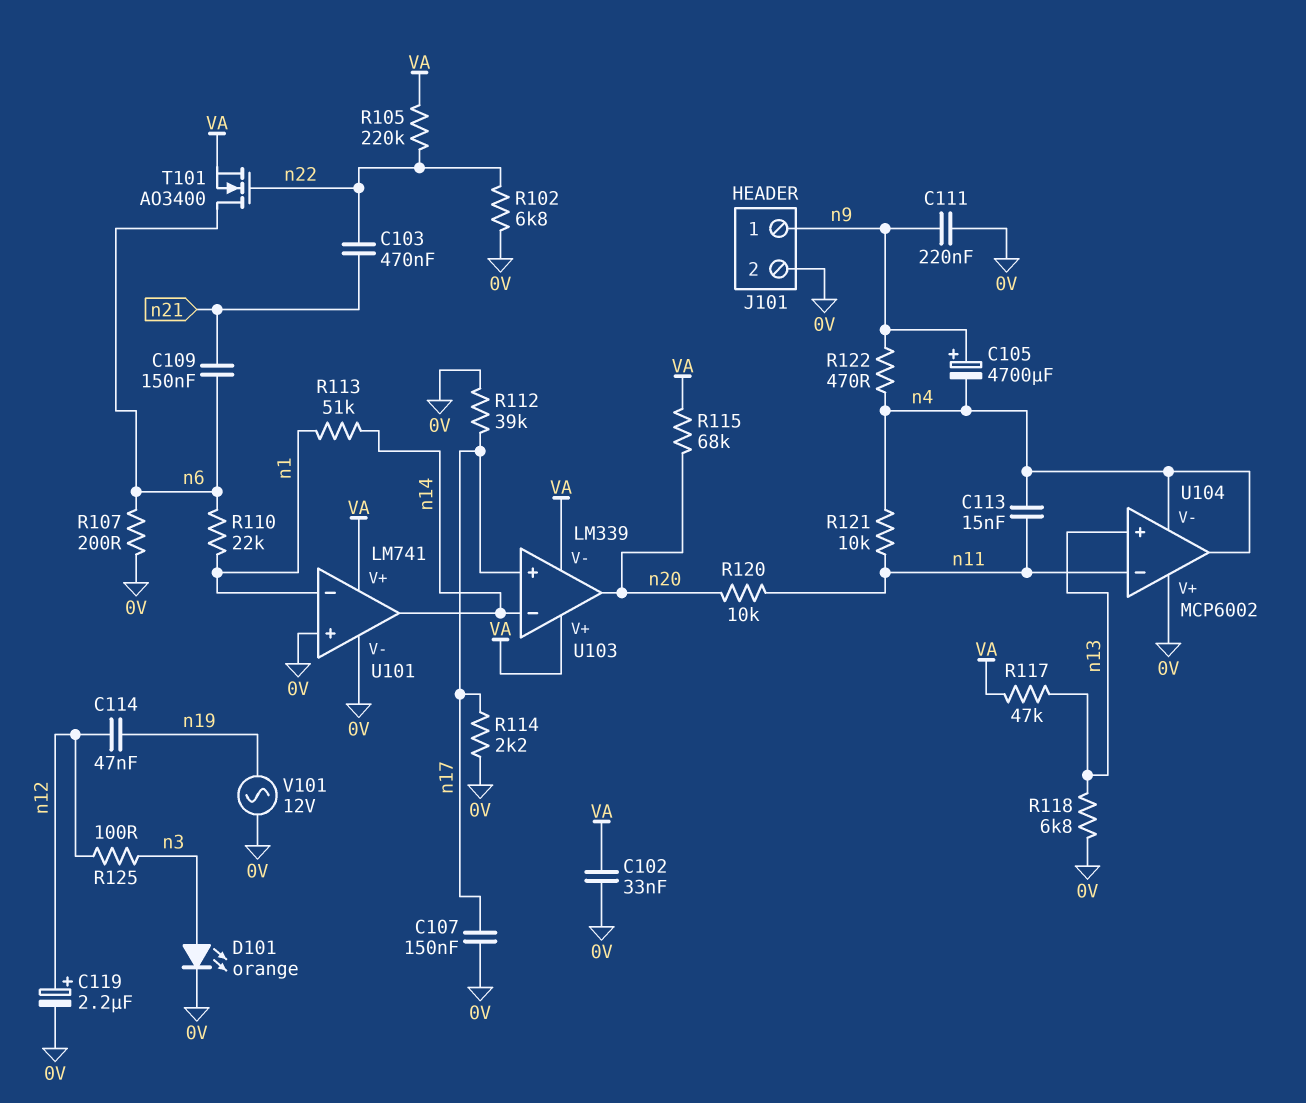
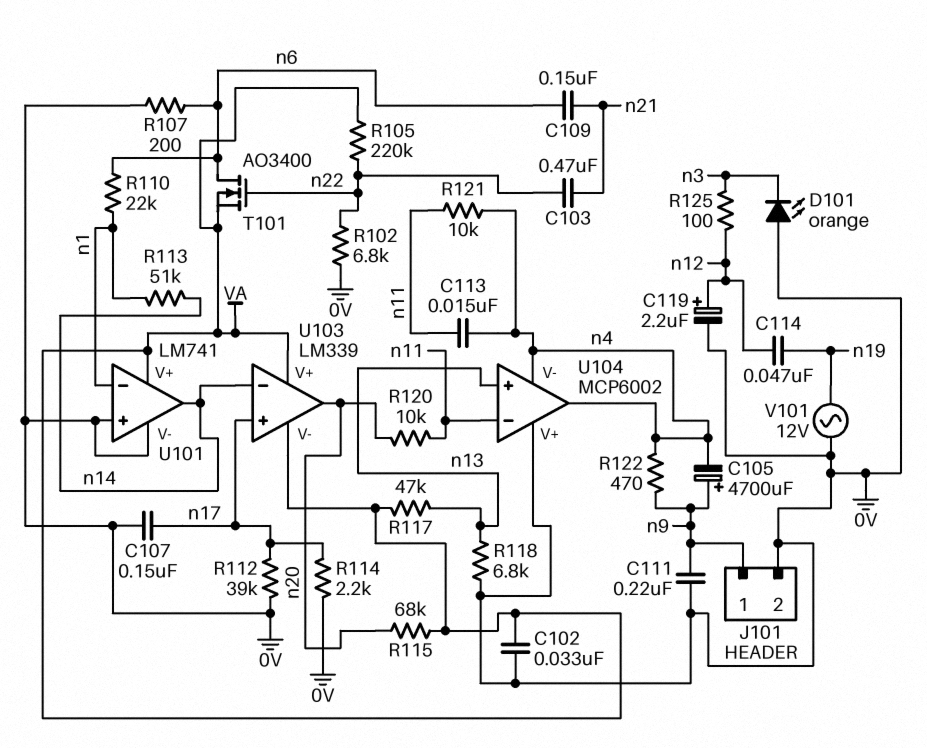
D101: LED orange (A n3, K 0V) -> LED orange (A 0V, K n3)

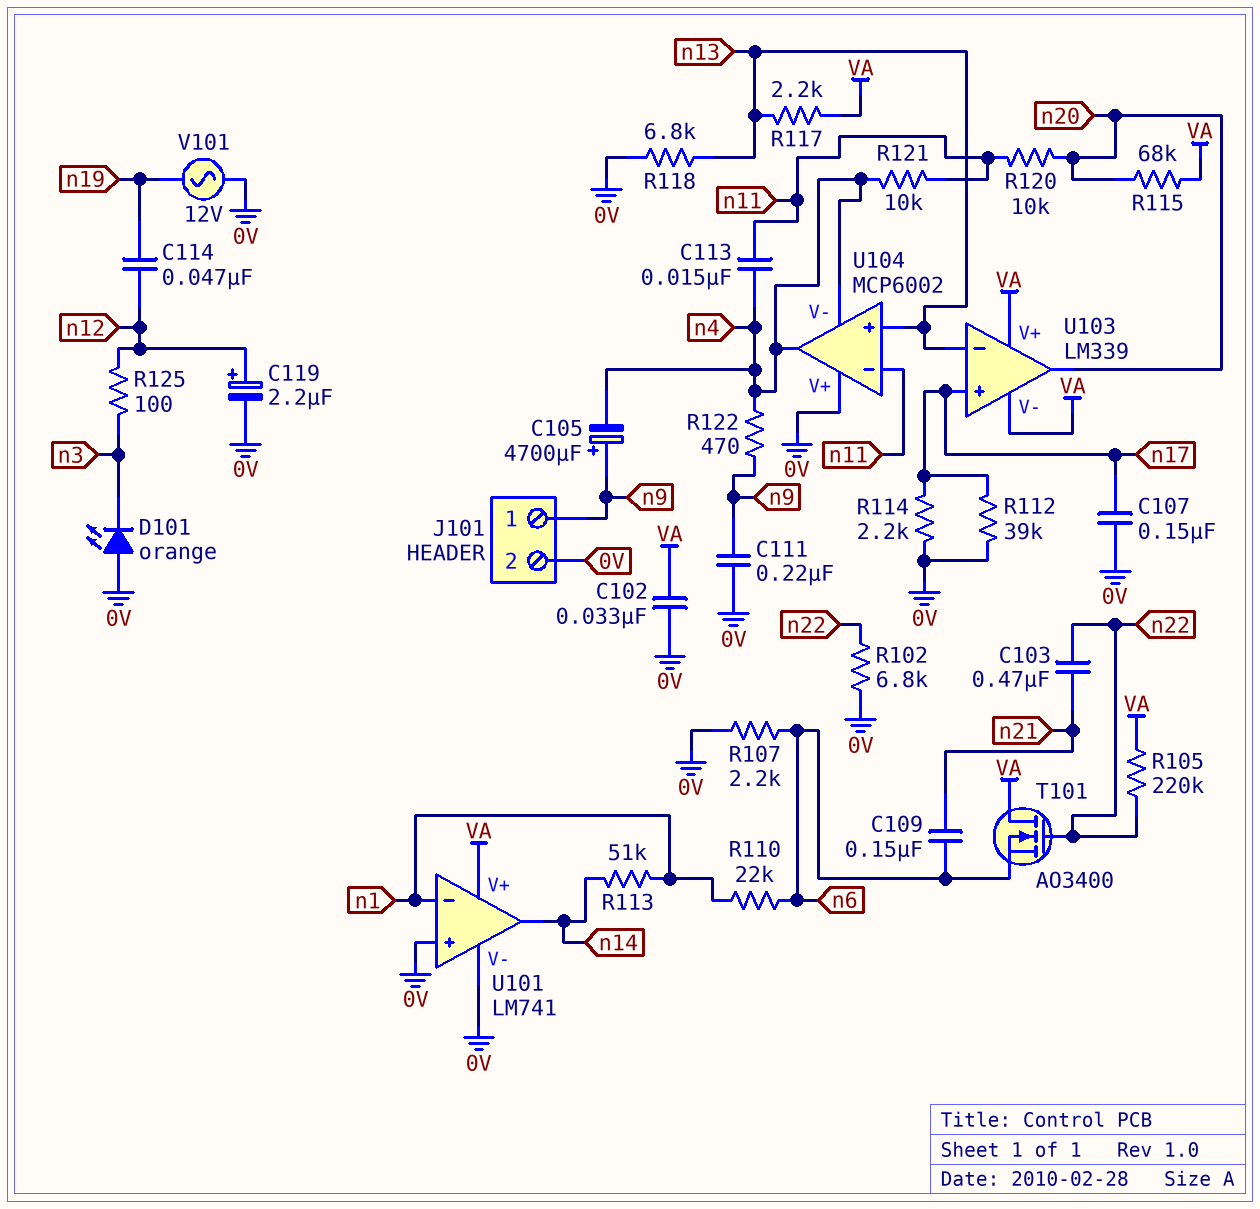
R107: 200 (0V, n6) -> 2.2k (0V, n6)
R117: 47k (VA, n13) -> 2.2k (VA, n13)
T101: NMOS AO3400 (G n22, D n6, S VA) -> NMOS AO3400 (G n22, D VA, S n6)
U103 pin in-: n14 -> n13

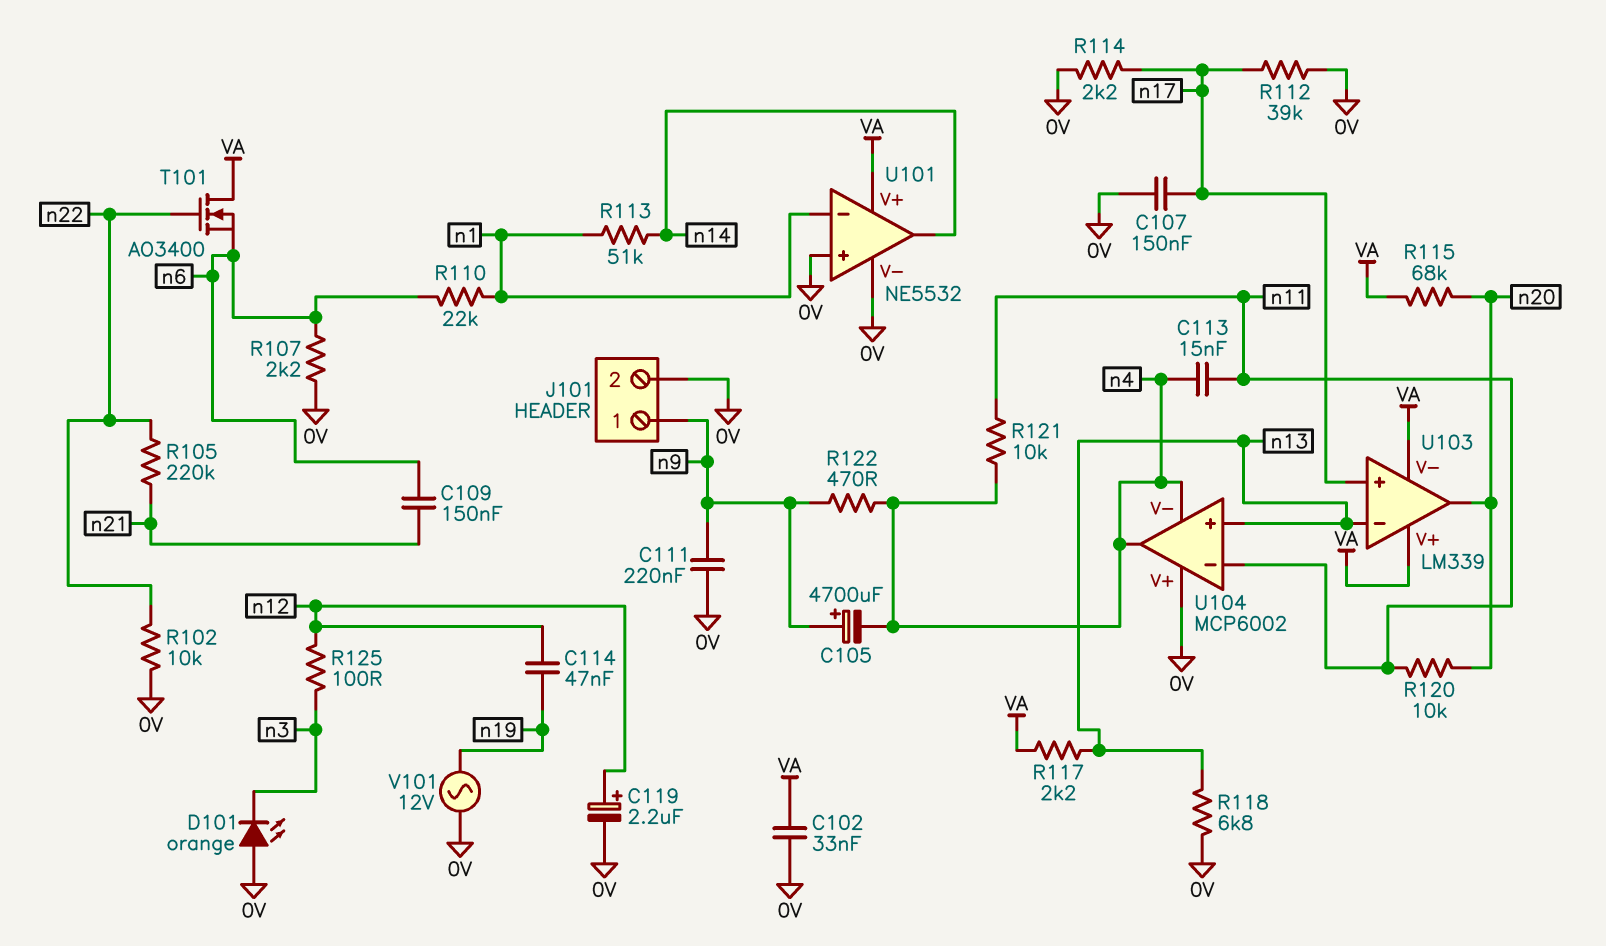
C103: 470nF (n21, n22) -> none
R102: 6.8k (0V, n22) -> 10k (0V, n22)
R105: 220k (VA, n22) -> 220k (n21, n22)
U101: LM741 -> NE5532

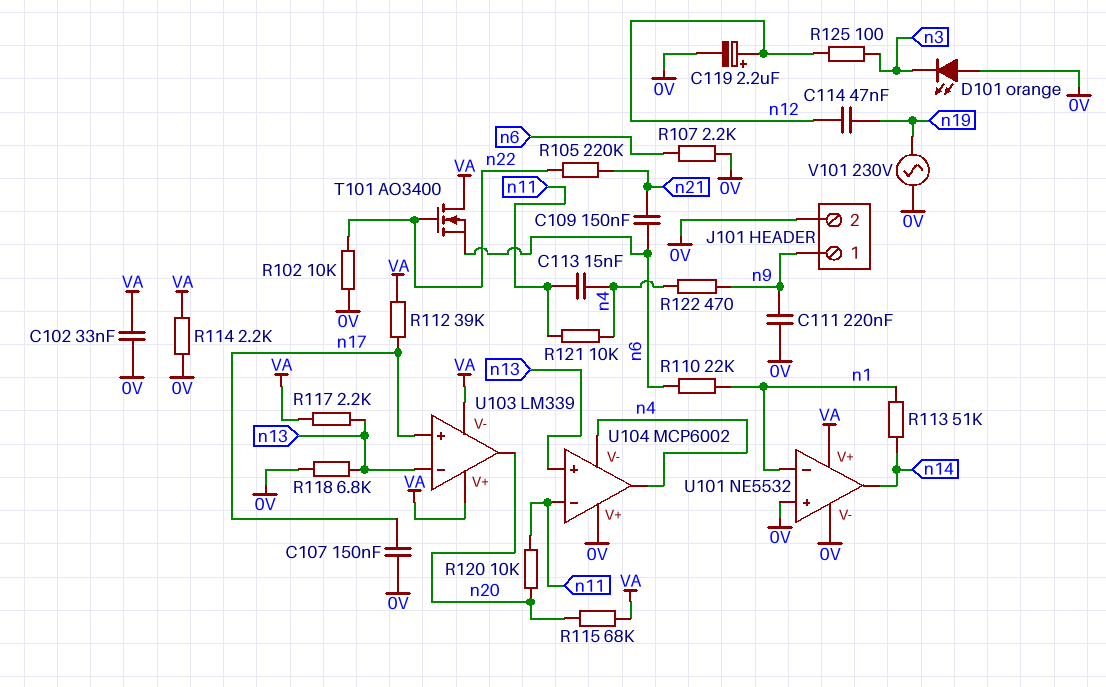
C105: 4700uF (plus n9, minus n4) -> none
R112: 39k (0V, n17) -> 39k (VA, n17)
R114: 2.2k (0V, n17) -> 2.2k (0V, VA)
V101: AC 12V (0V, n19) -> AC 230V (0V, n19)

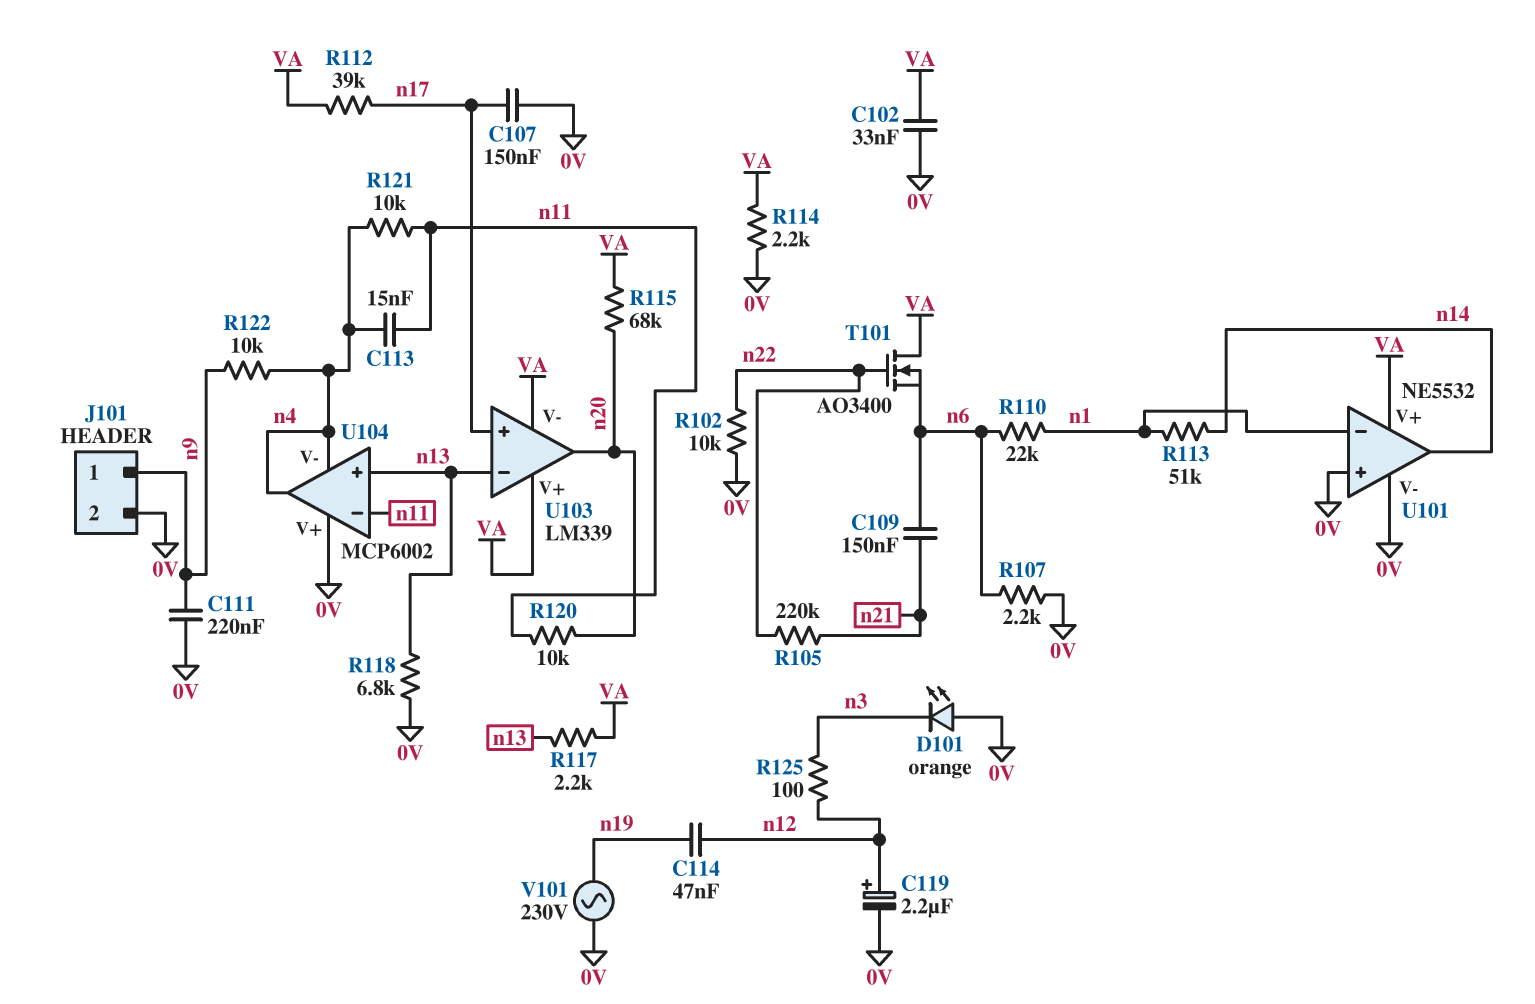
R122: 470 (n4, n9) -> 10k (n4, n9)

